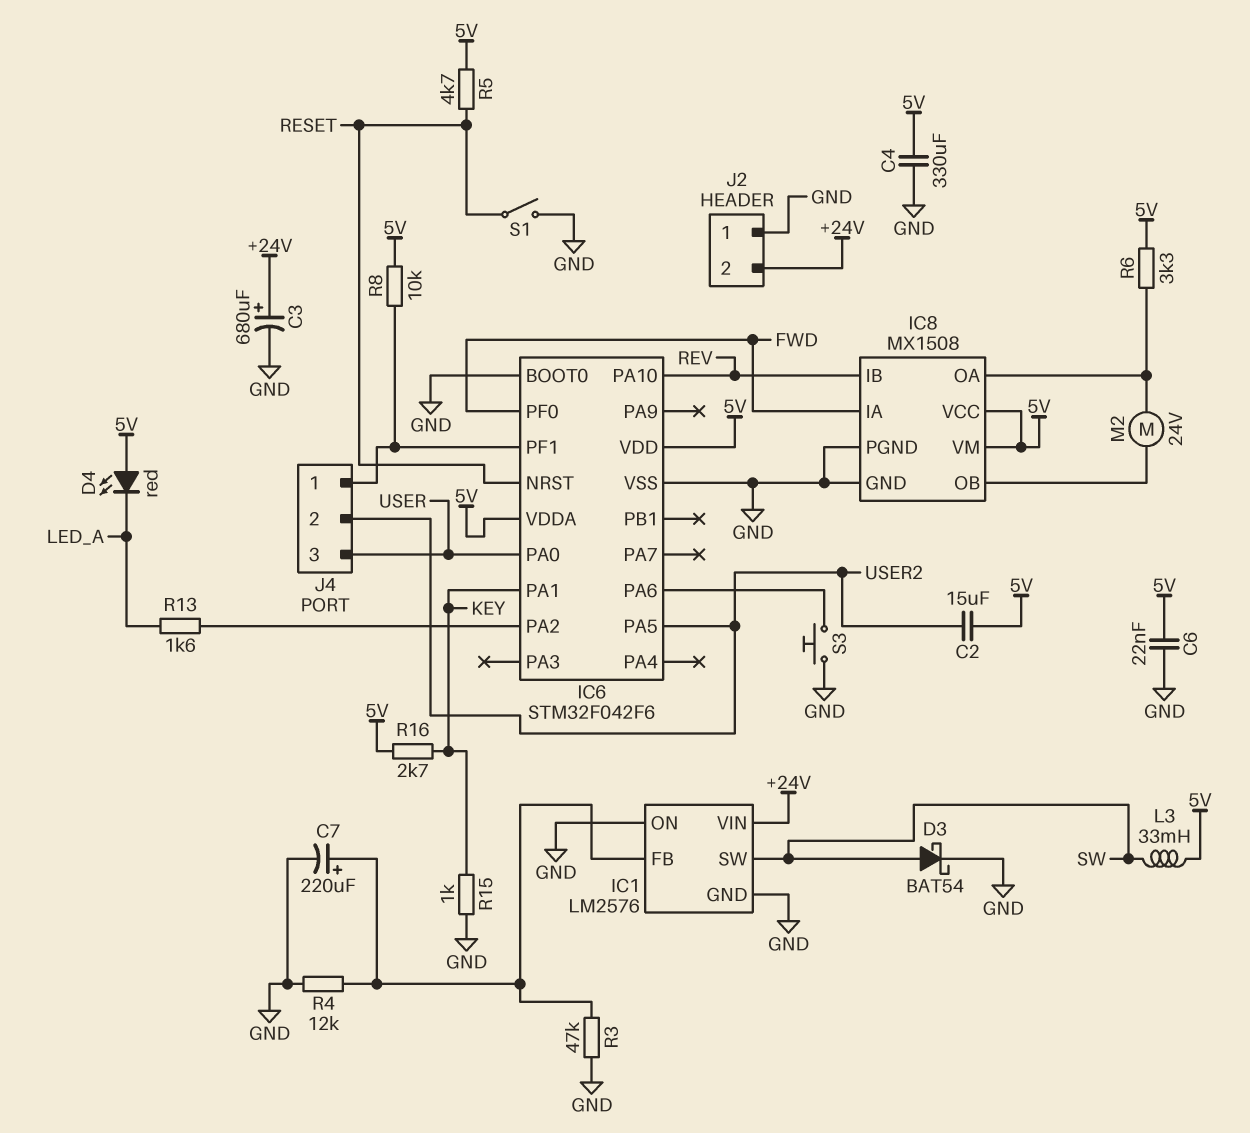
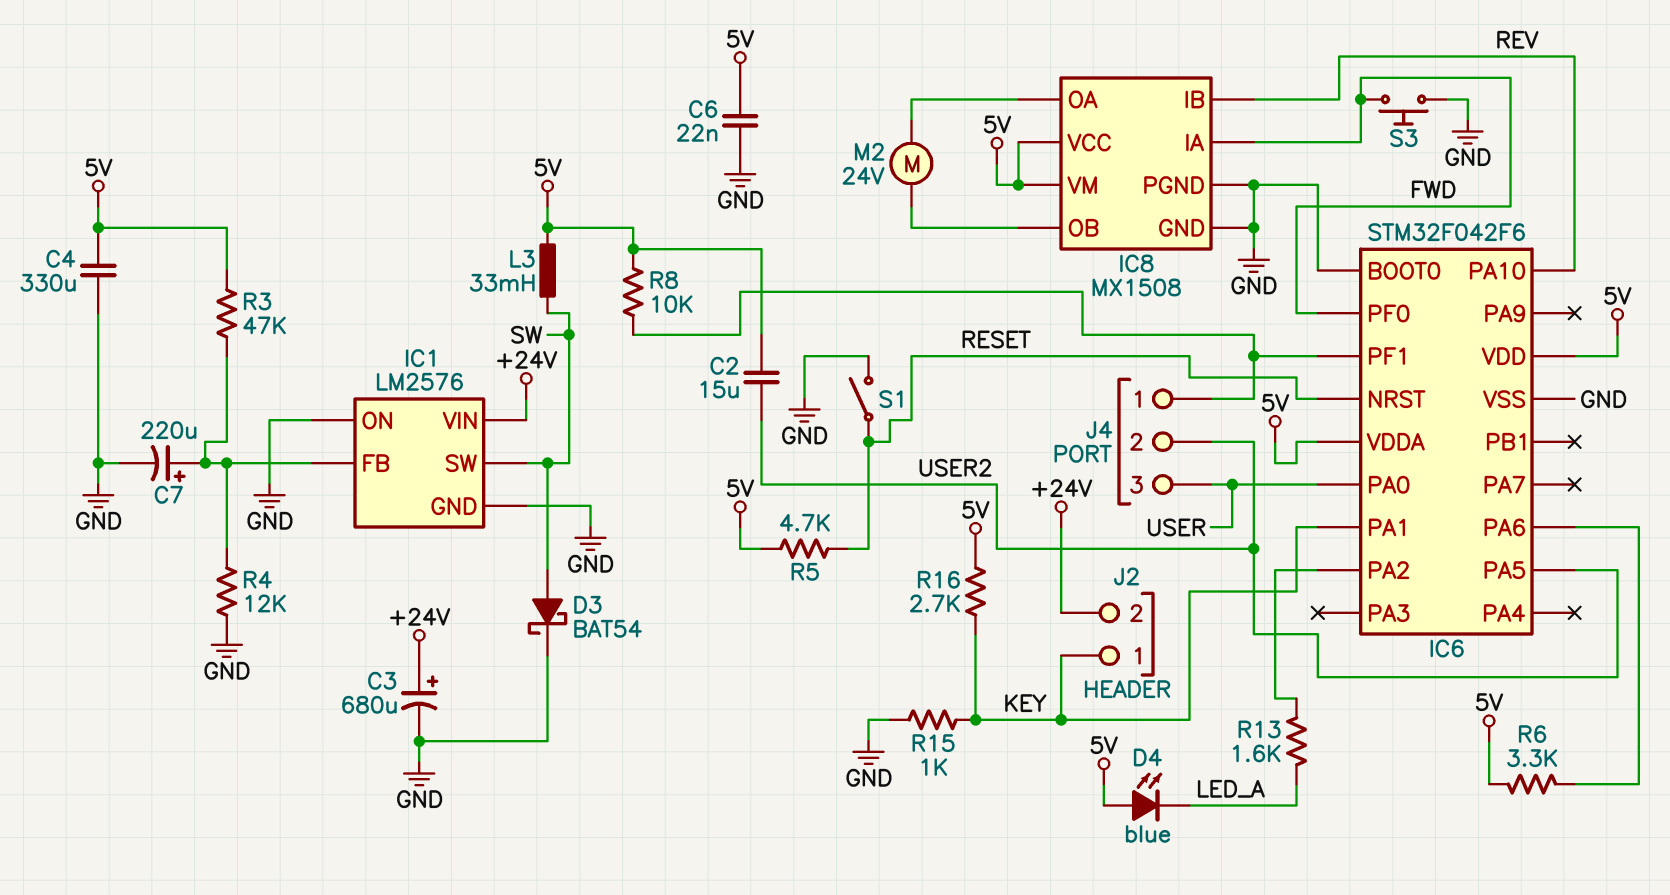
D4: LED red (A 5V, K LED_A) -> LED blue (A 5V, K LED_A)
J2 pin 1: GND -> KEY
R3: 47k (GND, IC1/FB) -> 47k (5V, IC1/FB)
R6: 3.3k (5V, IC8/OA) -> 3.3k (5V, IC6/PA6)
S3: button (GND, IC6/PA6) -> button (FWD, GND)

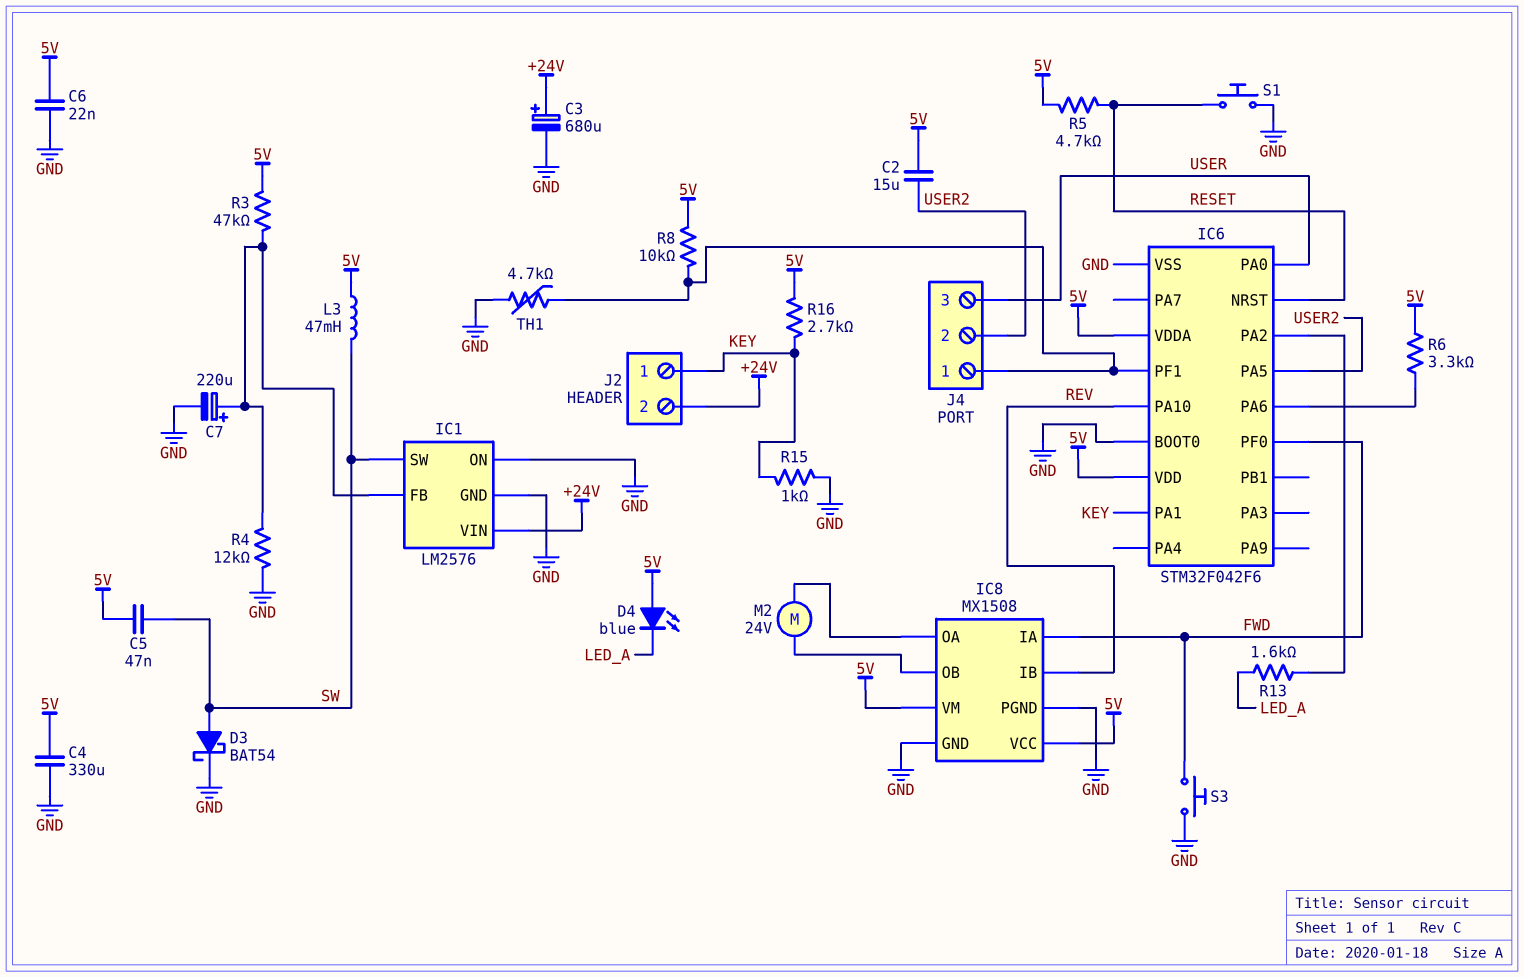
C5: none -> 47nF (5V, SW)
L3: 33mH (5V, SW) -> 47mH (5V, SW)
S1: switch (GND, RESET) -> button (GND, RESET)
TH1: none -> 4.7k (GND, IC6/PF1)

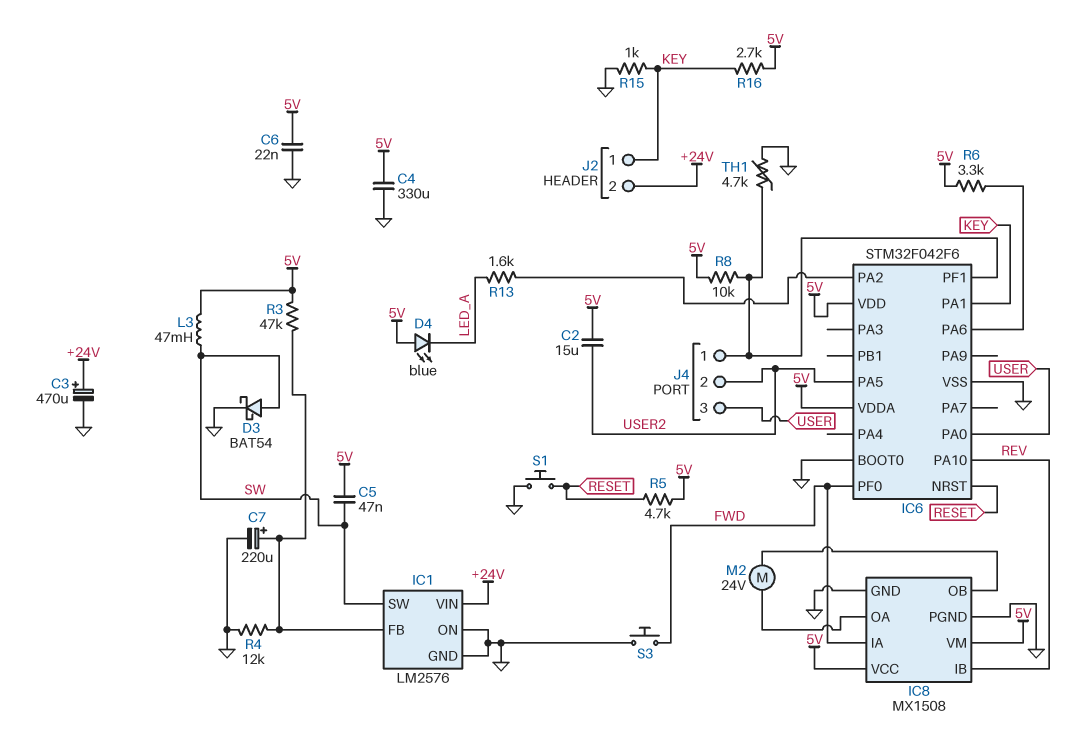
C3: 680uF (plus +24V, minus GND) -> 470uF (plus +24V, minus GND)

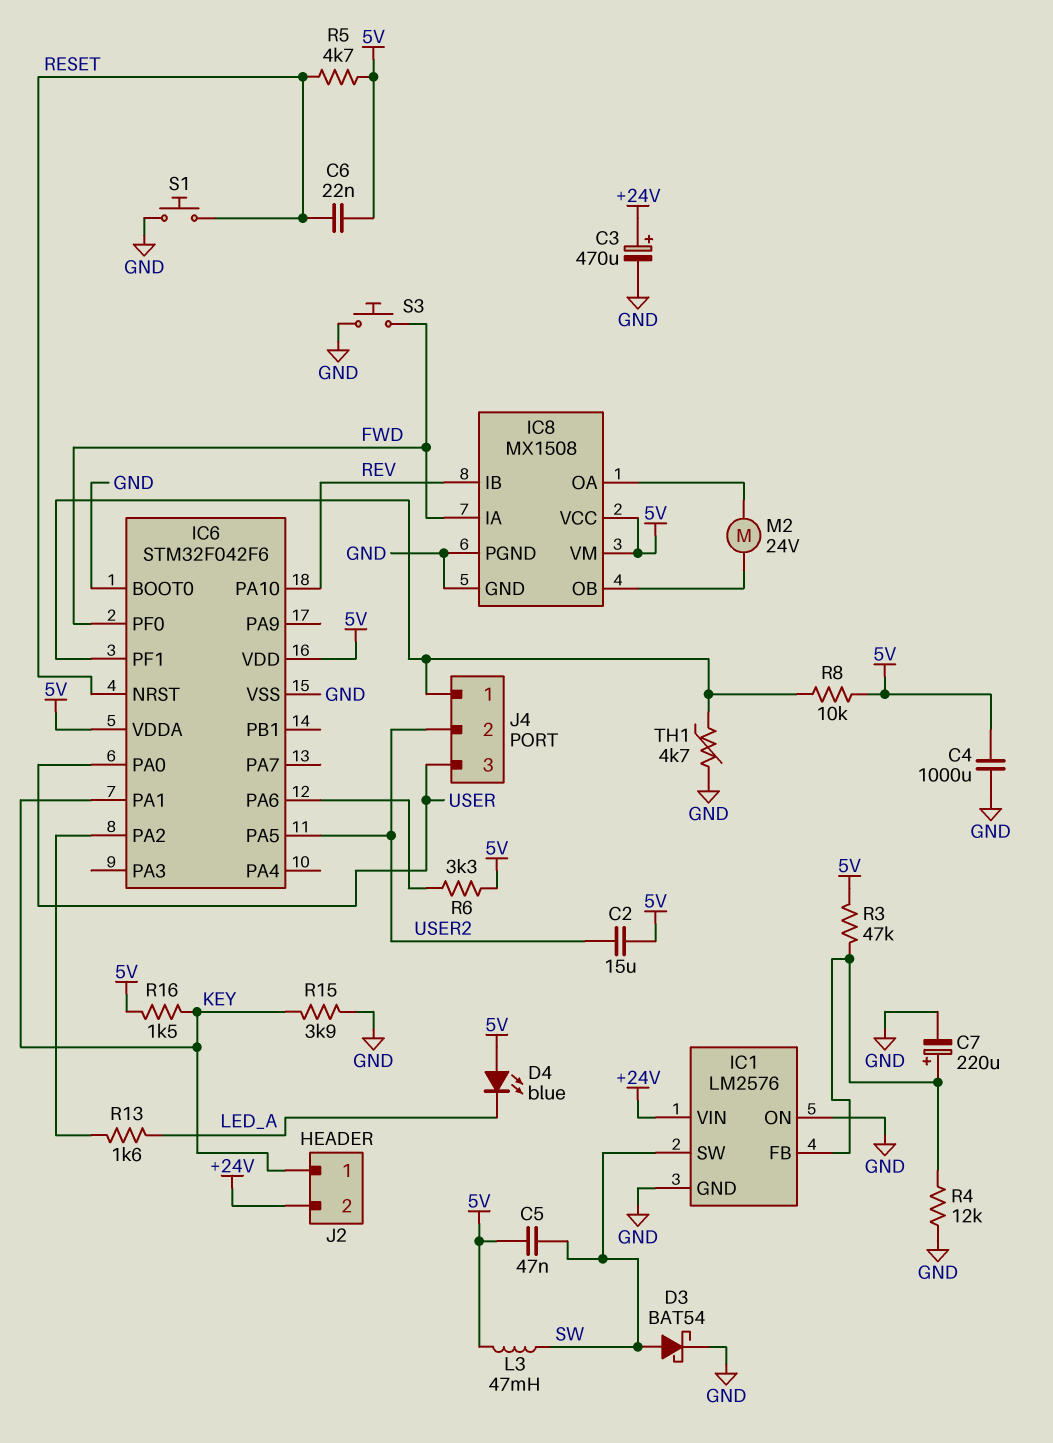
C4: 330uF (5V, GND) -> 1000uF (5V, GND)
C6: 22nF (5V, GND) -> 22nF (5V, RESET)
R15: 1k (GND, KEY) -> 3.9k (GND, KEY)
R16: 2.7k (5V, KEY) -> 1.5k (5V, KEY)

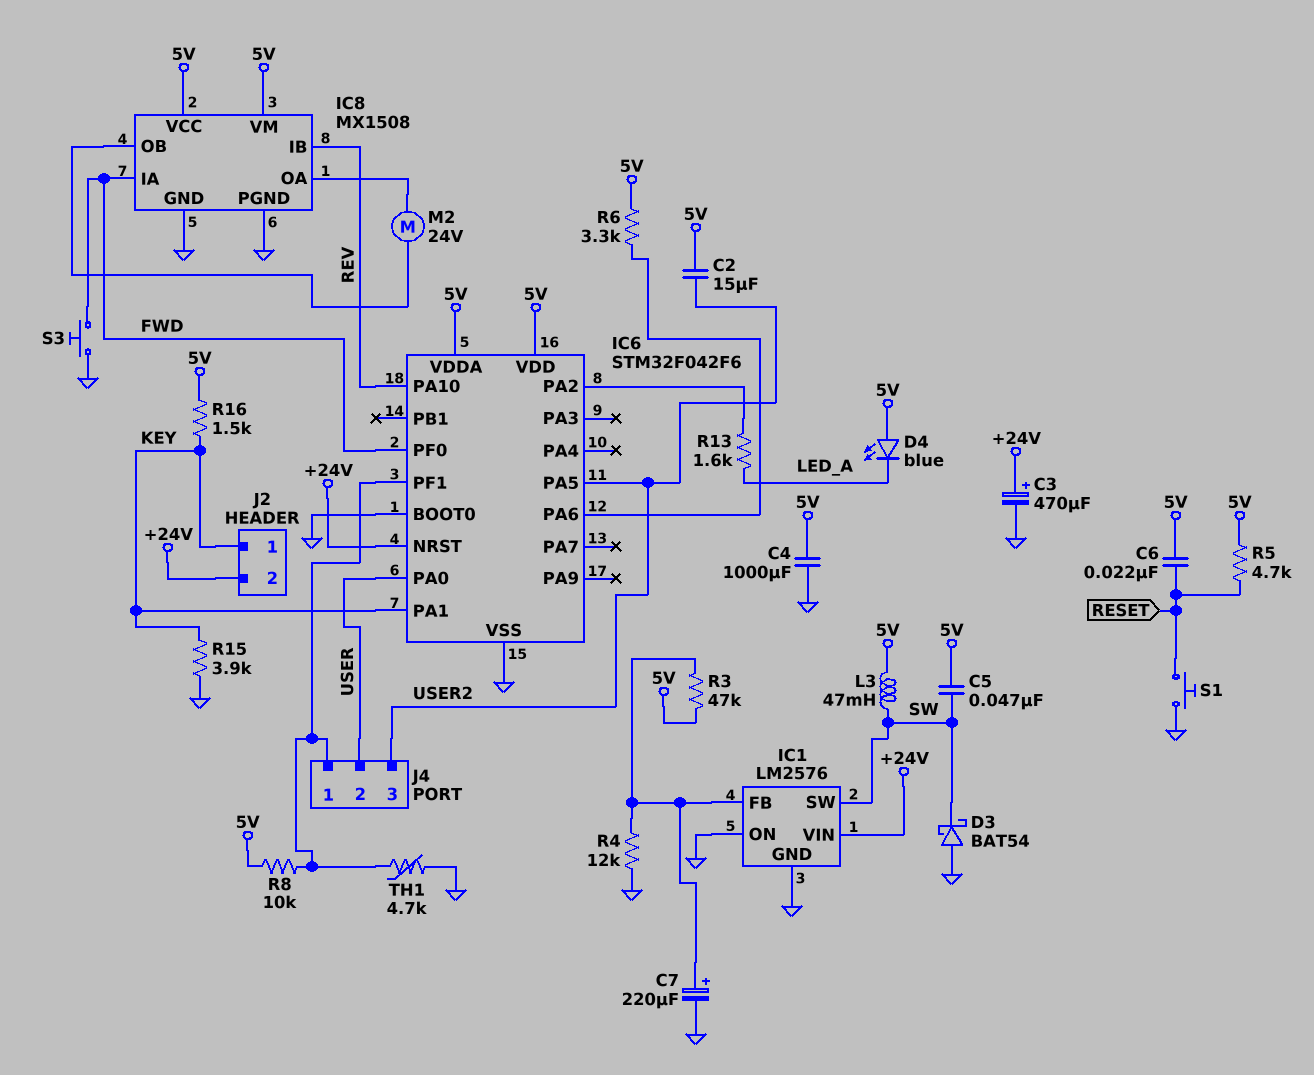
D3: schottky BAT54 (A SW, K GND) -> schottky BAT54 (A GND, K SW)
IC6 pin NRST: RESET -> +24V
J4 pin 2: USER2 -> USER
J4 pin 3: USER -> USER2

